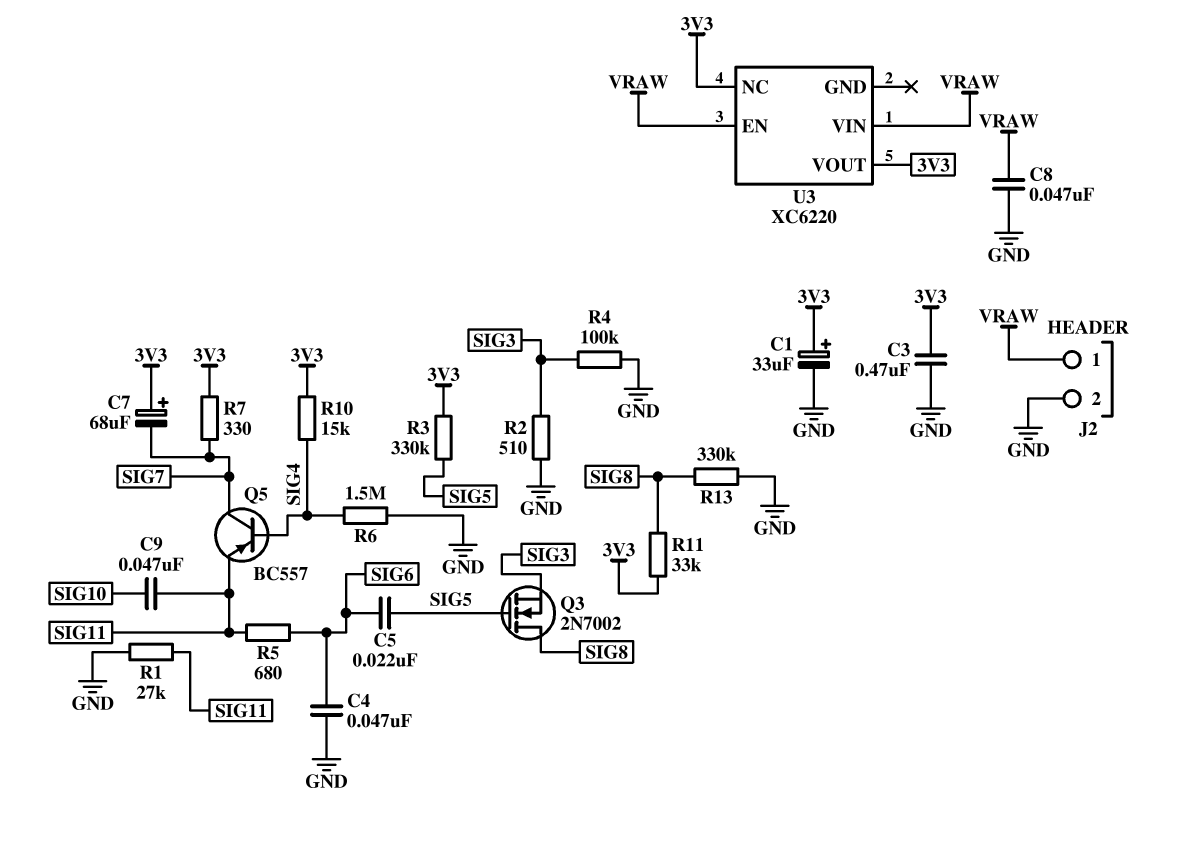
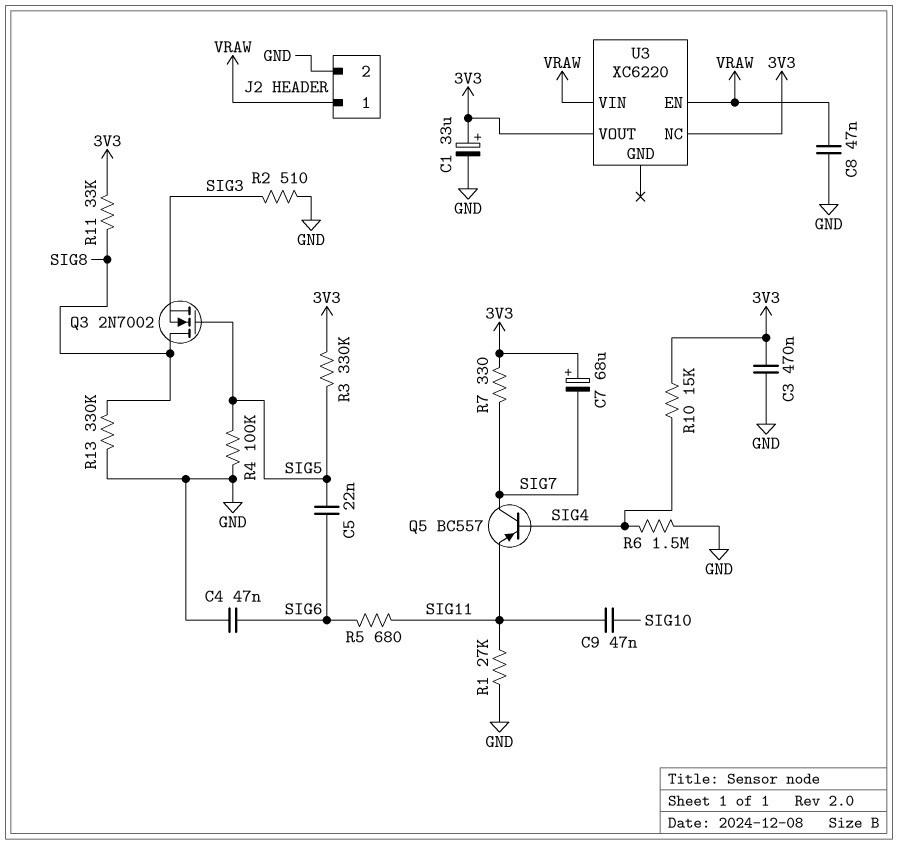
R4: 100k (GND, SIG3) -> 100k (GND, SIG5)

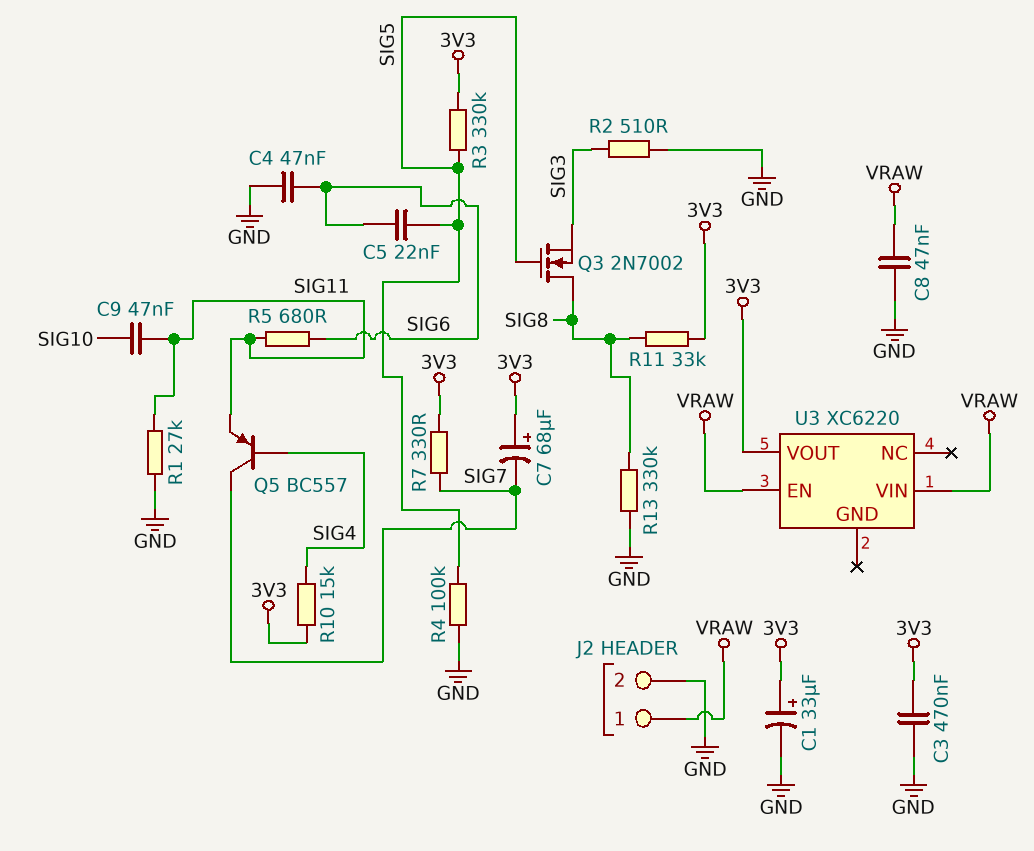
R6: 1.5M (GND, SIG4) -> none
U3 pin NC: 3V3 -> none

